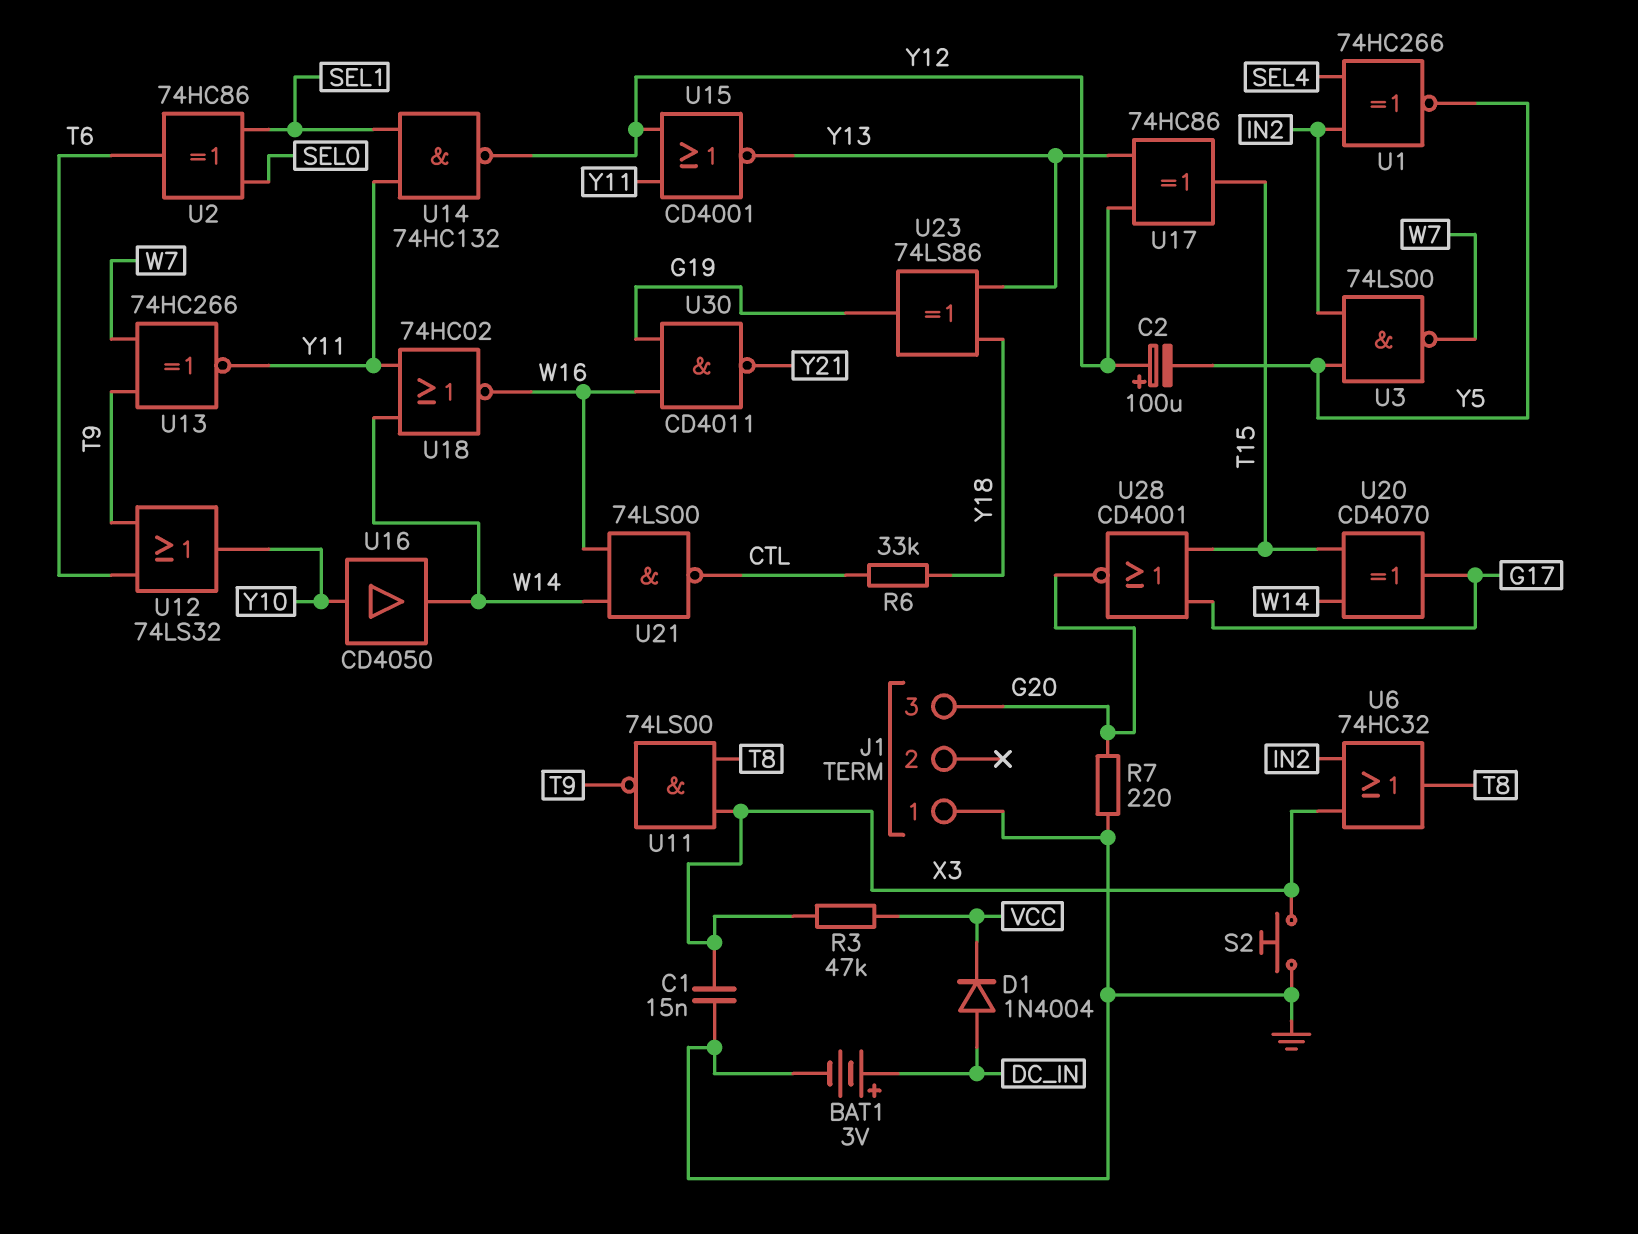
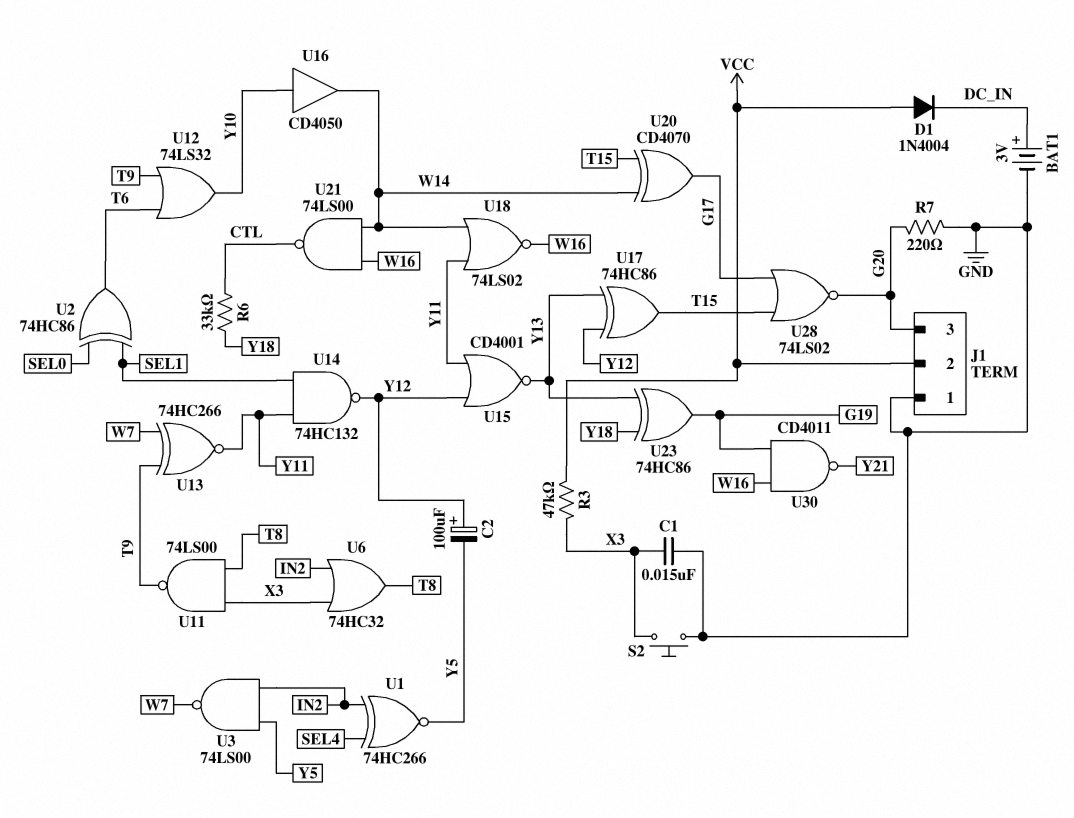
D1: diode 1N4004 (A DC_IN, K VCC) -> diode 1N4004 (A VCC, K DC_IN)
J1 pin 2: none -> VCC
U18: NOR 74HC02 (in W14, in Y11, out W16) -> NOR 74LS02 (in W14, in Y11, out W16)
U23: XOR 74LS86 (in Y13, in Y18, out G19) -> XOR 74HC86 (in Y13, in Y18, out G19)
U28: NOR CD4001 (in G17, in T15, out G20) -> NOR 74LS02 (in G17, in T15, out G20)

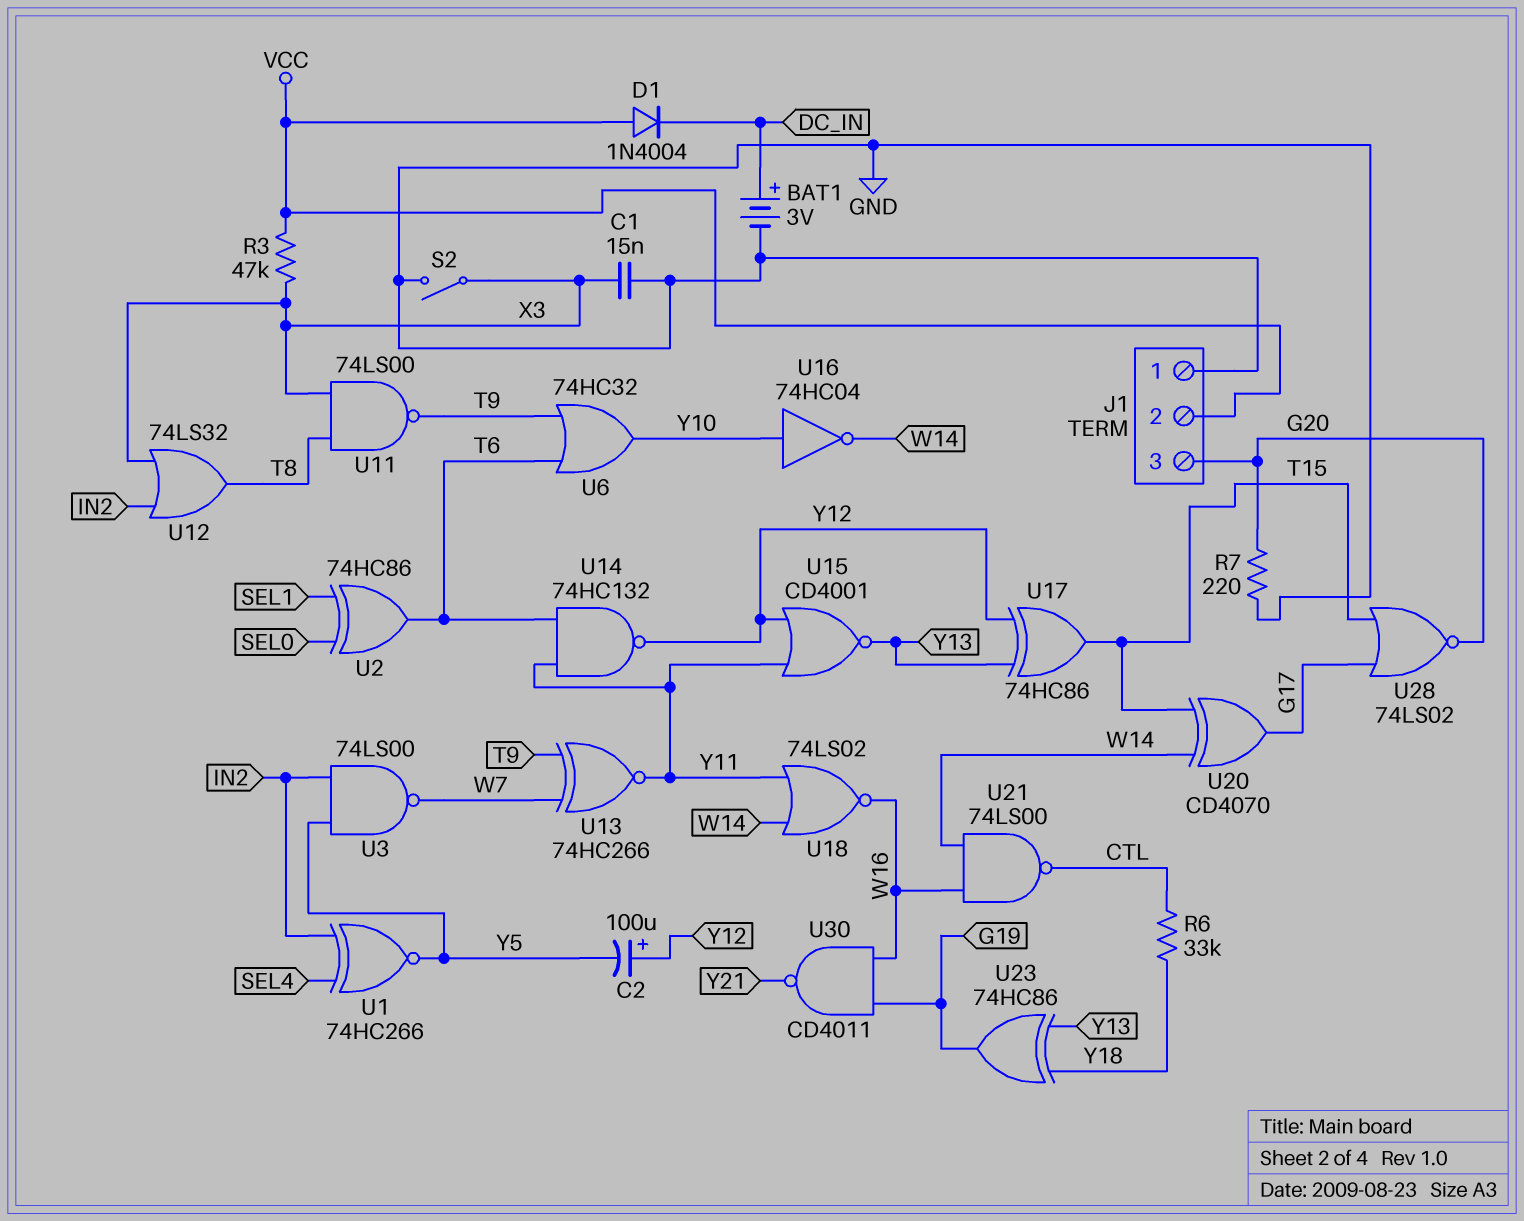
S2: button (GND, X3) -> switch (GND, X3)
U6: OR 74HC32 (in IN2, in X3, out T8) -> OR 74HC32 (in T6, in T9, out Y10)
U12: OR 74LS32 (in T6, in T9, out Y10) -> OR 74LS32 (in IN2, in X3, out T8)
U14: NAND 74HC132 (in SEL1, in Y11, out Y12) -> NAND 74HC132 (in T6, in Y11, out Y12)
U16: buffer CD4050 (in Y10, out W14) -> NOT 74HC04 (in Y10, out W14)

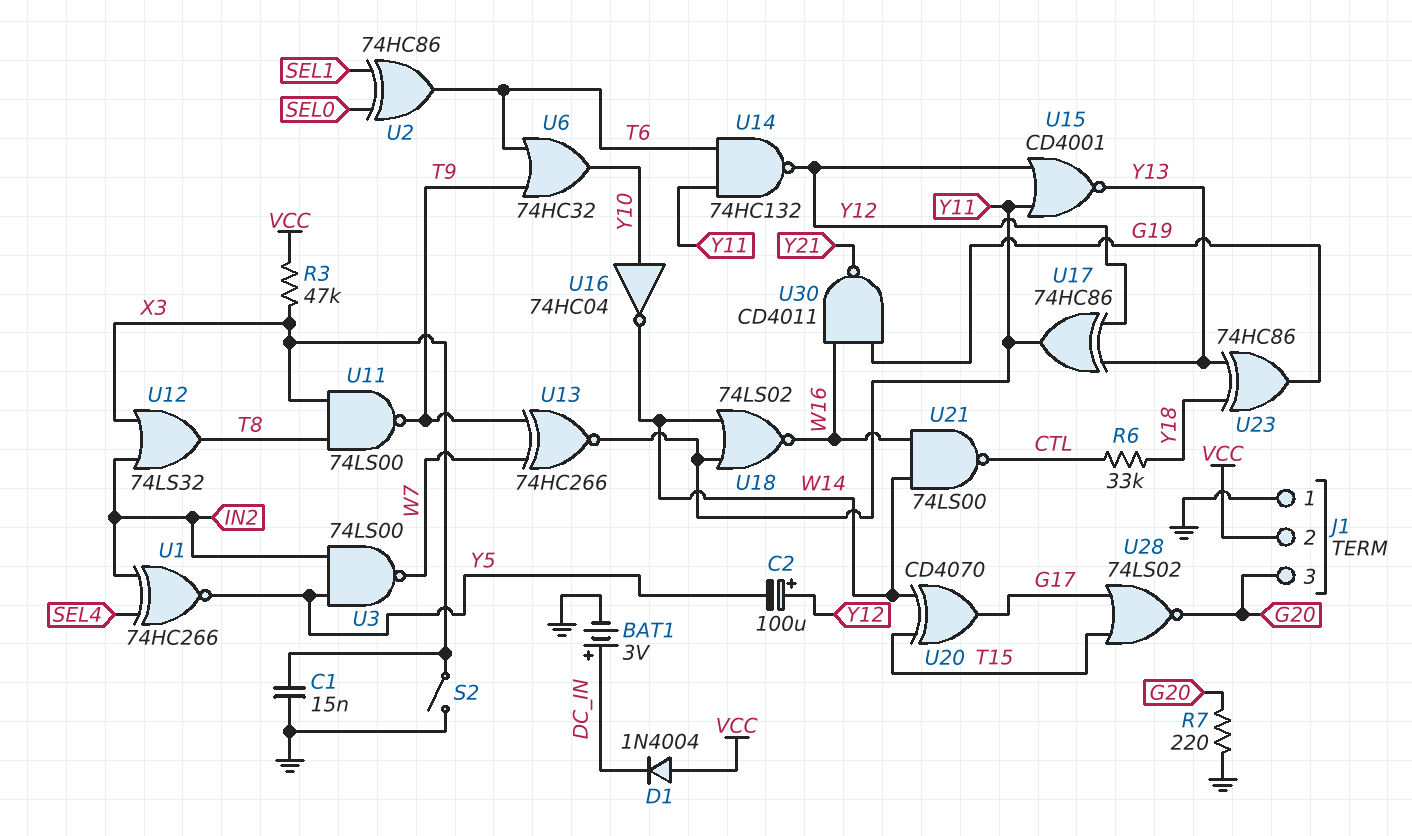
U17: XOR 74HC86 (in Y12, in Y13, out T15) -> XOR 74HC86 (in Y12, in Y13, out Y11)

